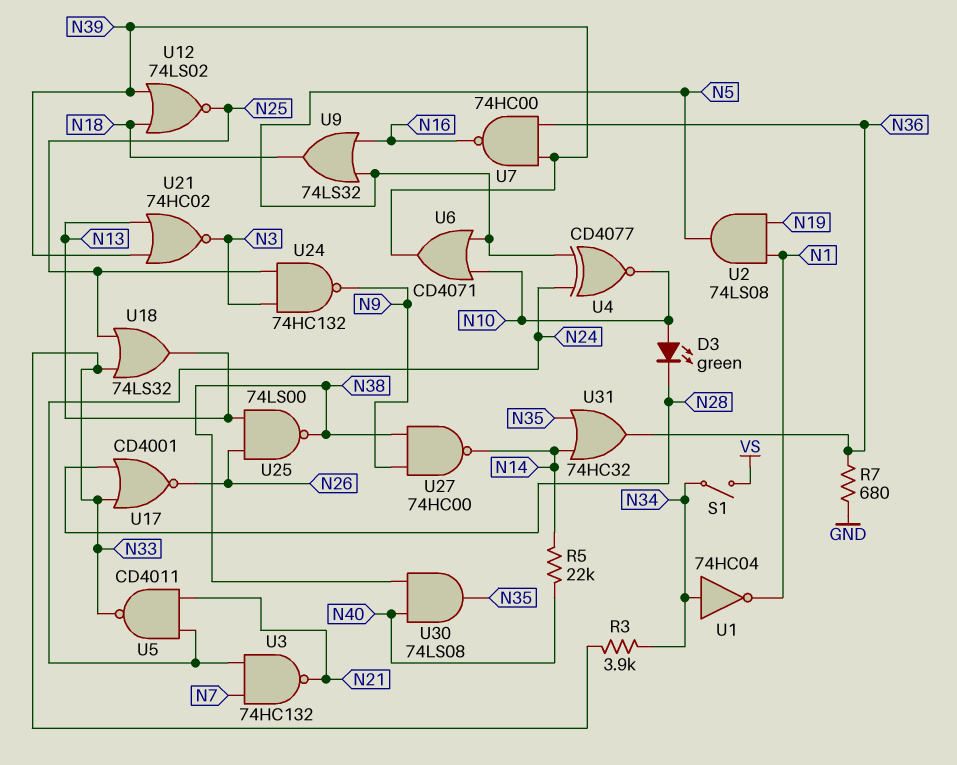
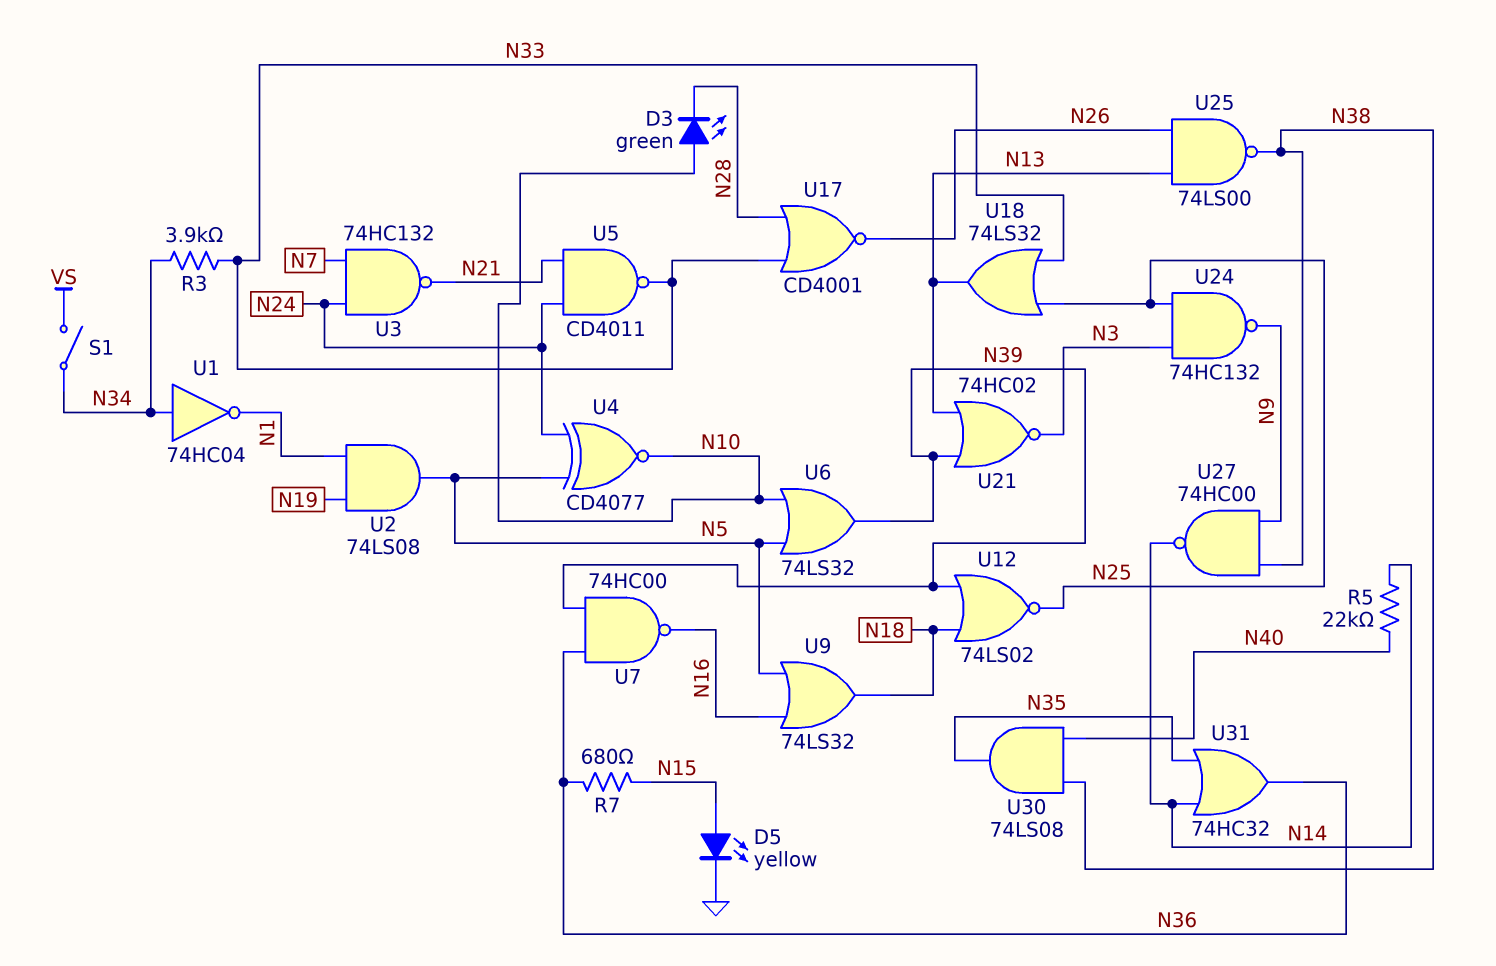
D5: none -> LED yellow (A N15, K GND)
R7: 680 (GND, N36) -> 680 (N15, N36)
U6: OR CD4071 (in N5, in N10, out N39) -> OR 74LS32 (in N5, in N10, out N39)

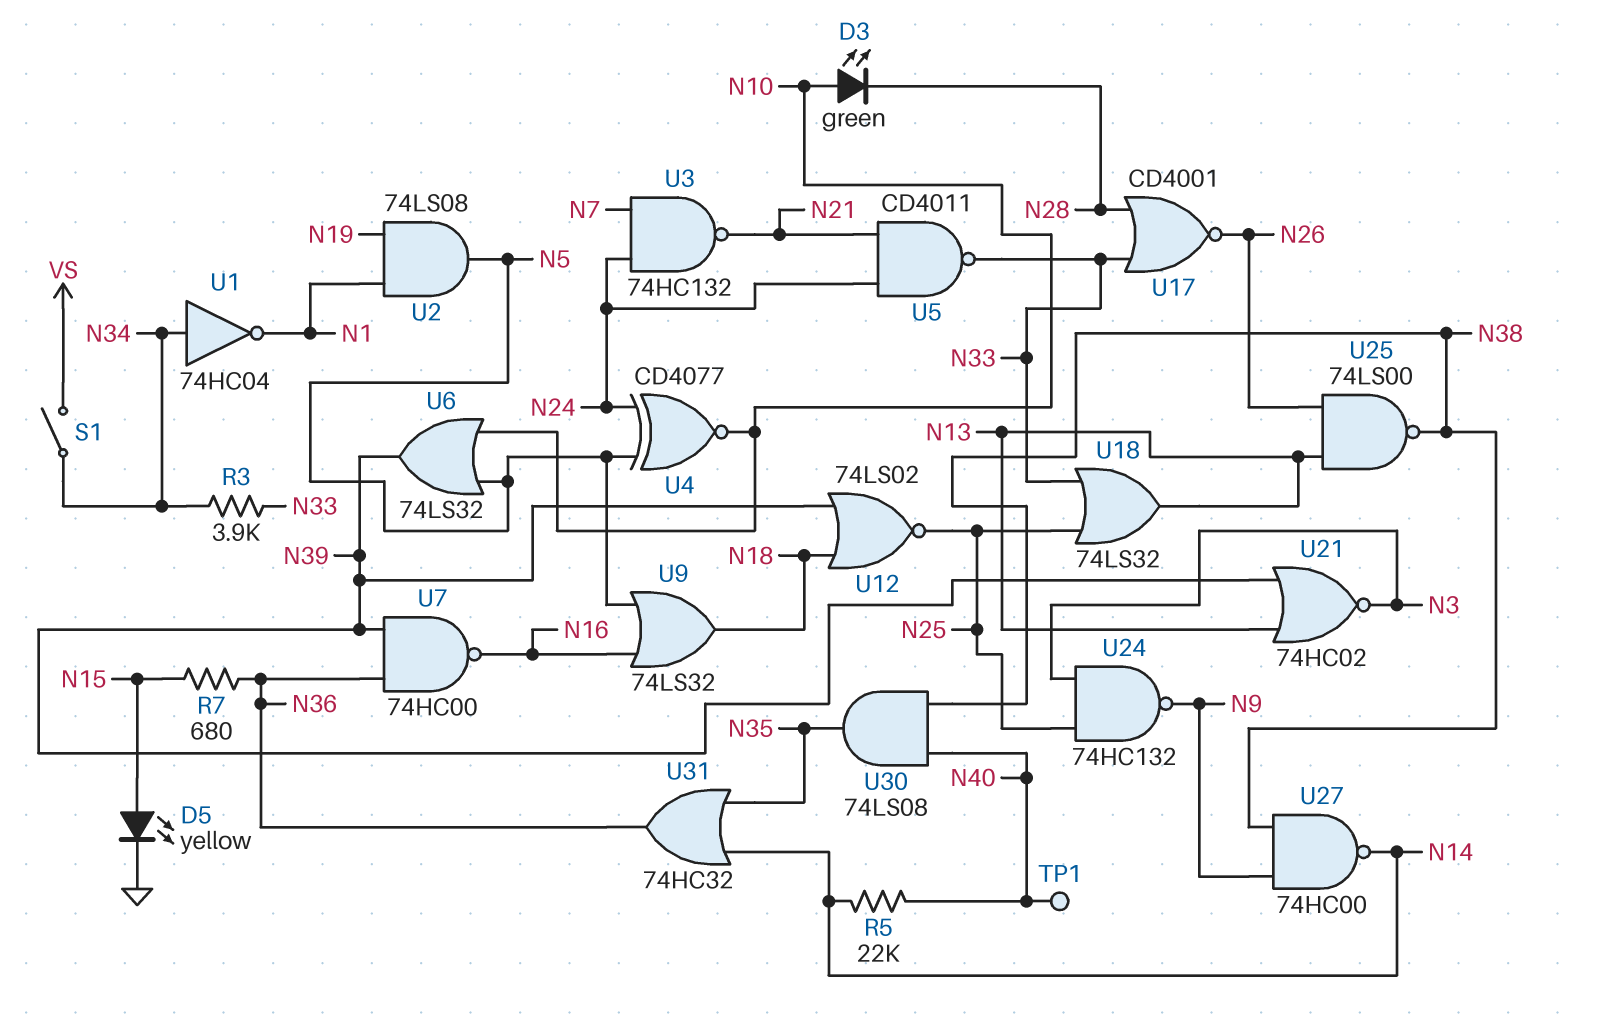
TP1: none -> test point (N40)

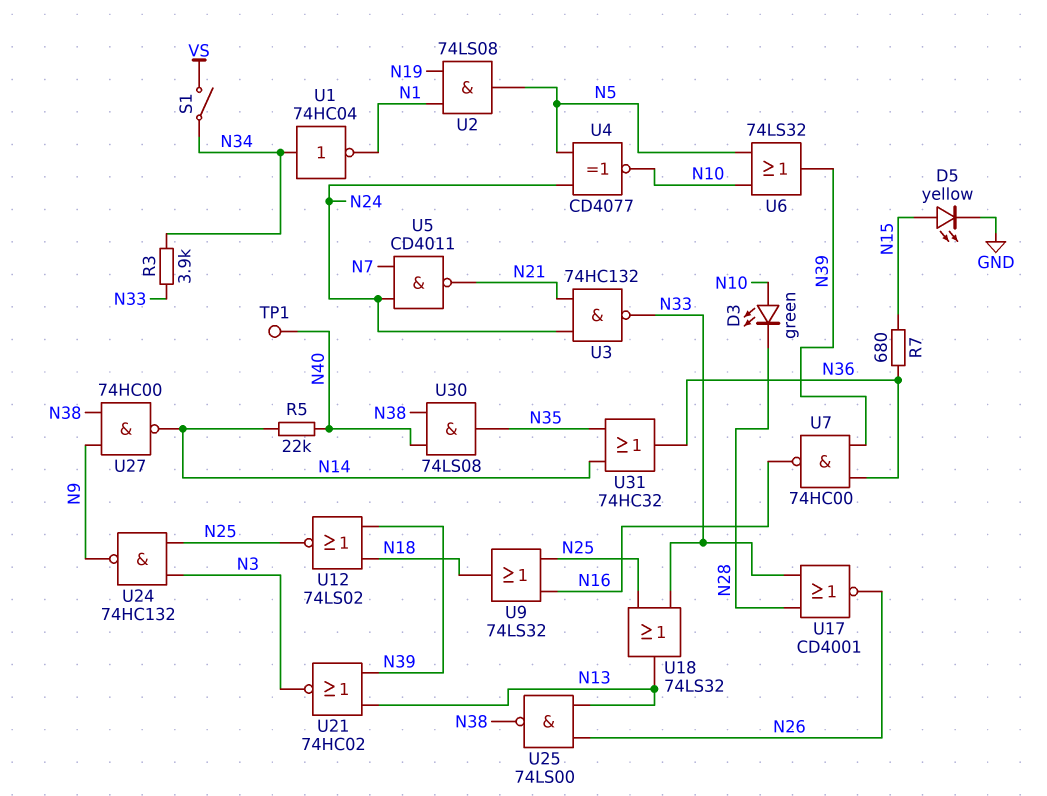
U3: NAND 74HC132 (in N7, in N24, out N21) -> NAND 74HC132 (in N21, in N24, out N33)
U5: NAND CD4011 (in N21, in N24, out N33) -> NAND CD4011 (in N7, in N24, out N21)
U9: OR 74LS32 (in N5, in N16, out N18) -> OR 74LS32 (in N16, in N25, out N18)

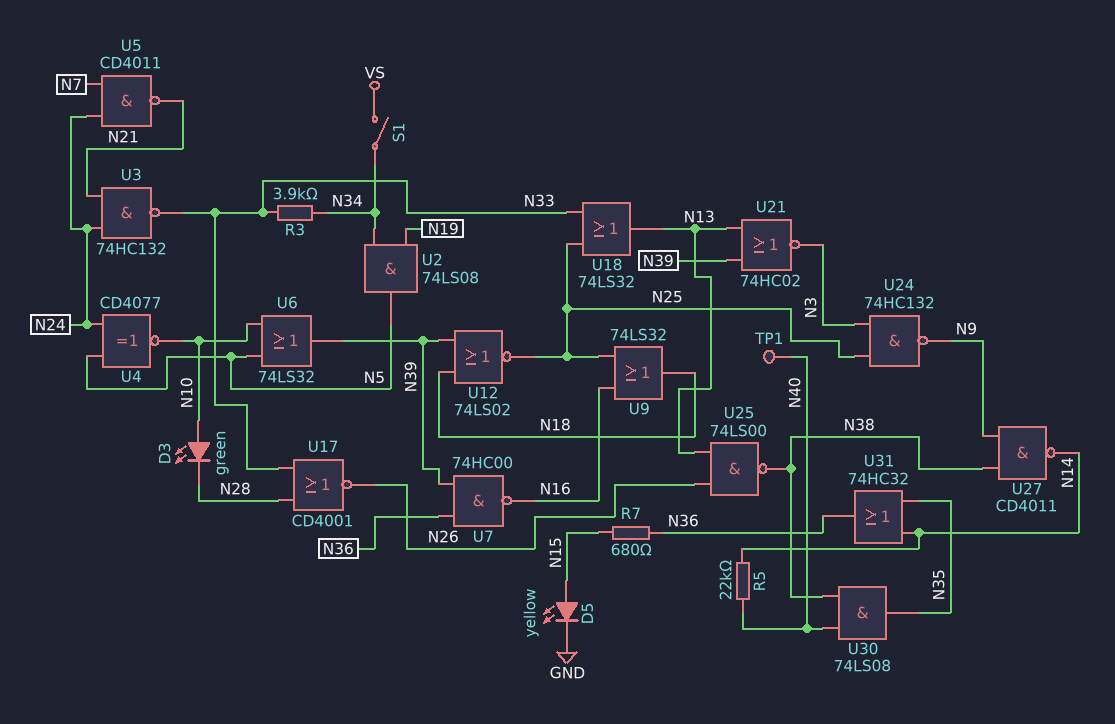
U1: NOT 74HC04 (in N34, out N1) -> none
U2: AND 74LS08 (in N1, in N19, out N5) -> AND 74LS08 (in N19, in N34, out N5)
U27: NAND 74HC00 (in N9, in N38, out N14) -> NAND CD4011 (in N9, in N38, out N14)

